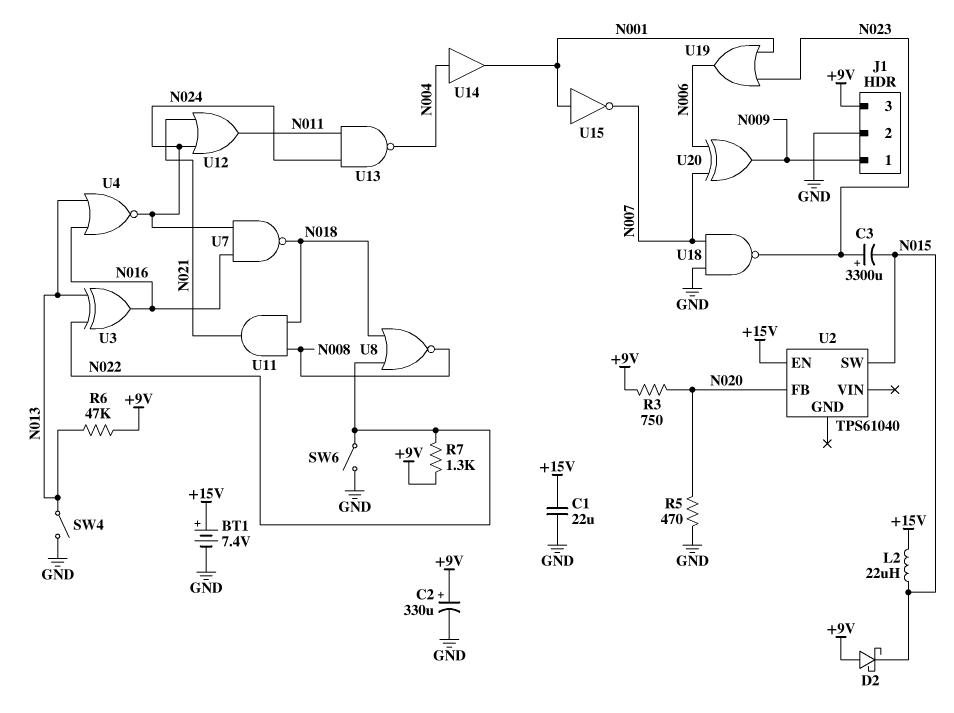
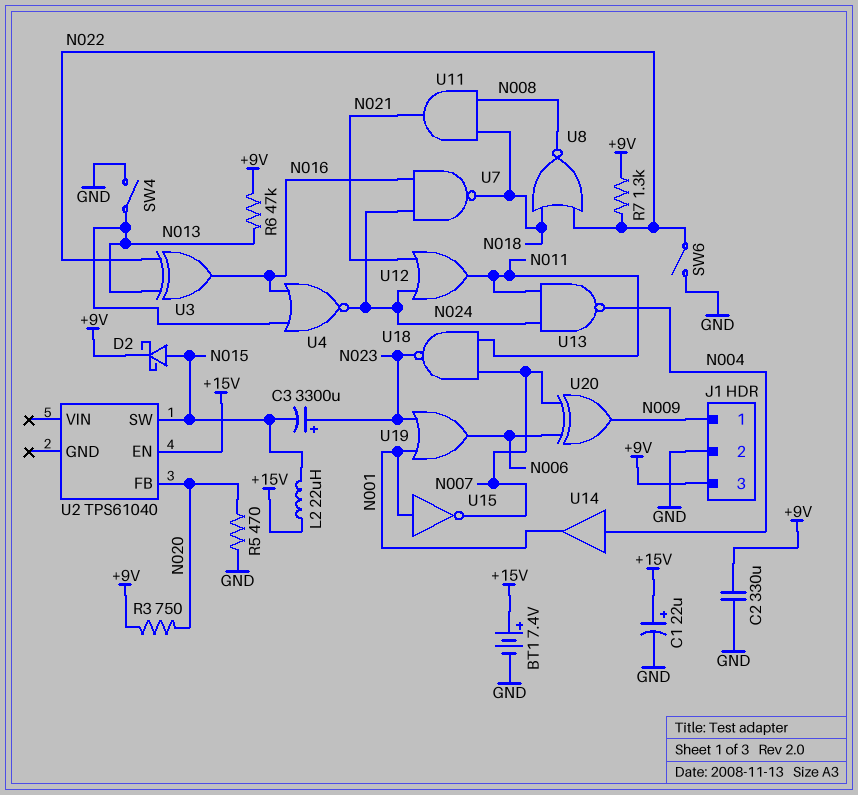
C1: 22uF (+15V, GND) -> 22uF (plus +15V, minus GND)
C2: 330uF (plus +9V, minus GND) -> 330uF (+9V, GND)
D2: schottky (A +9V, K N015) -> schottky (A N015, K +9V)
U18: NAND (in GND, in N007, out N023) -> NAND (in N007, in N011, out N023)

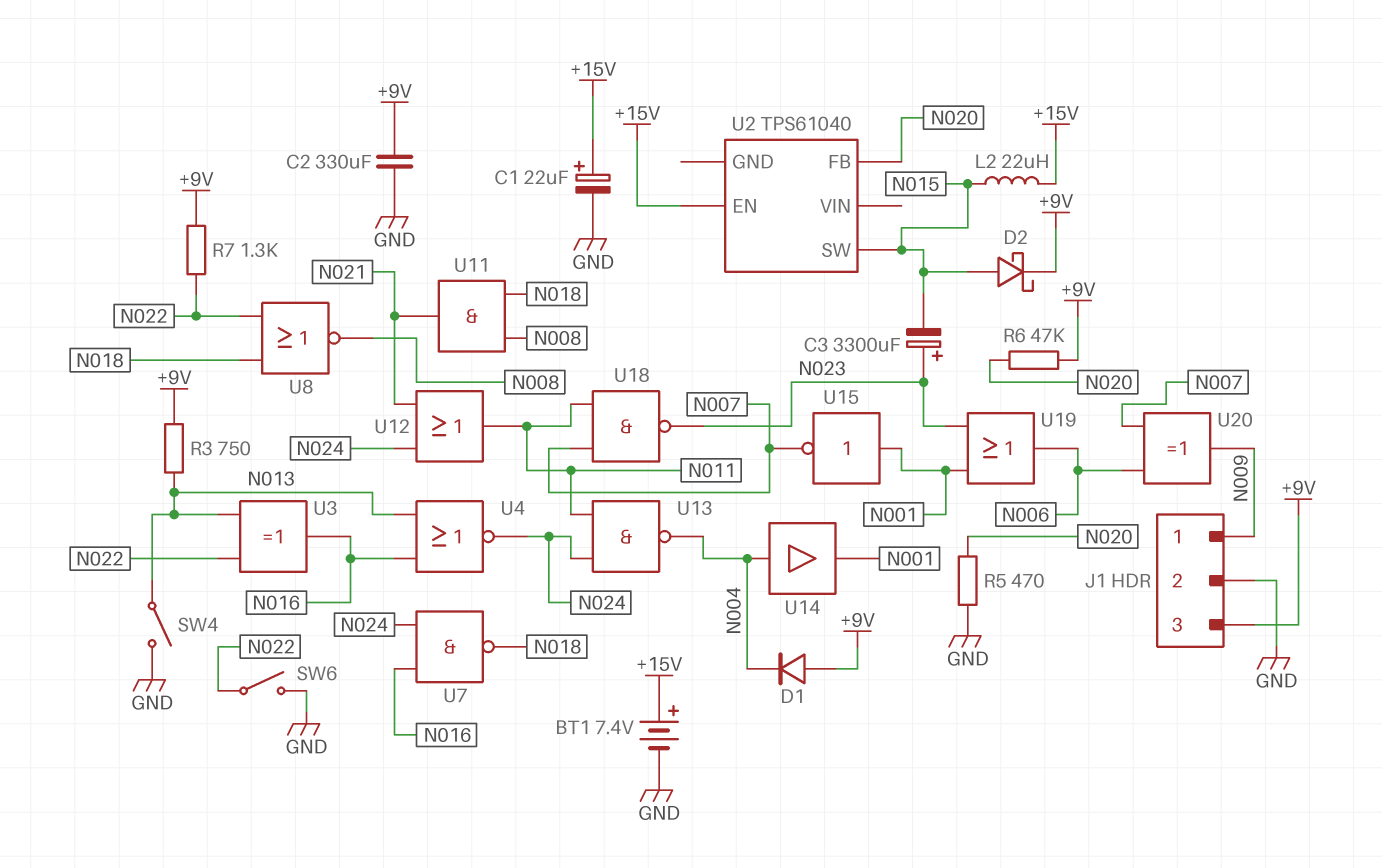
D1: none -> diode (A +9V, K N004)
R3: 750 (+9V, N020) -> 750 (+9V, N013)
R6: 47k (+9V, N013) -> 47k (+9V, N020)

